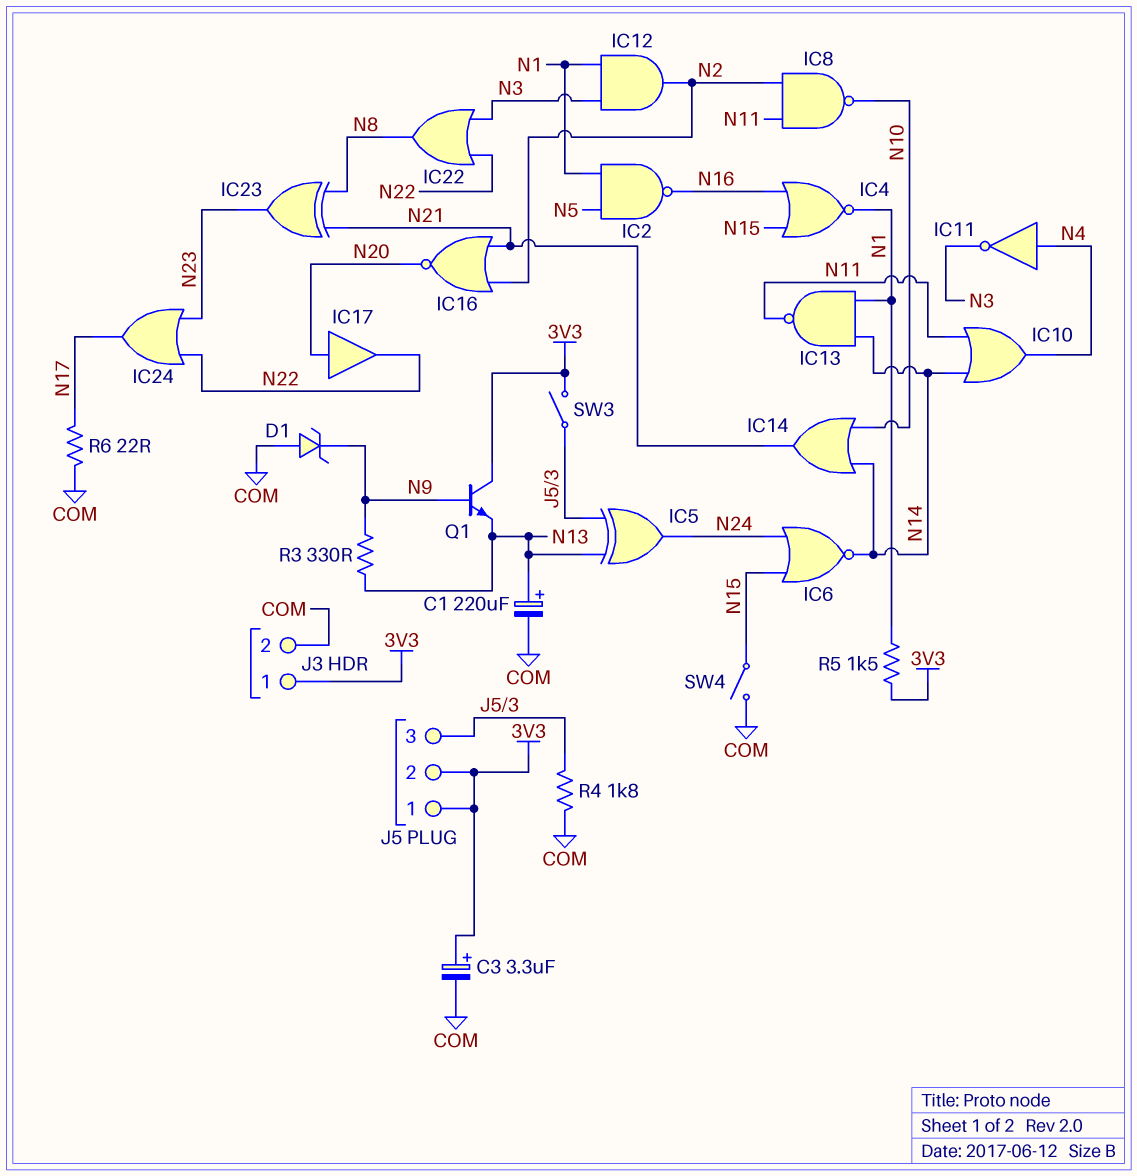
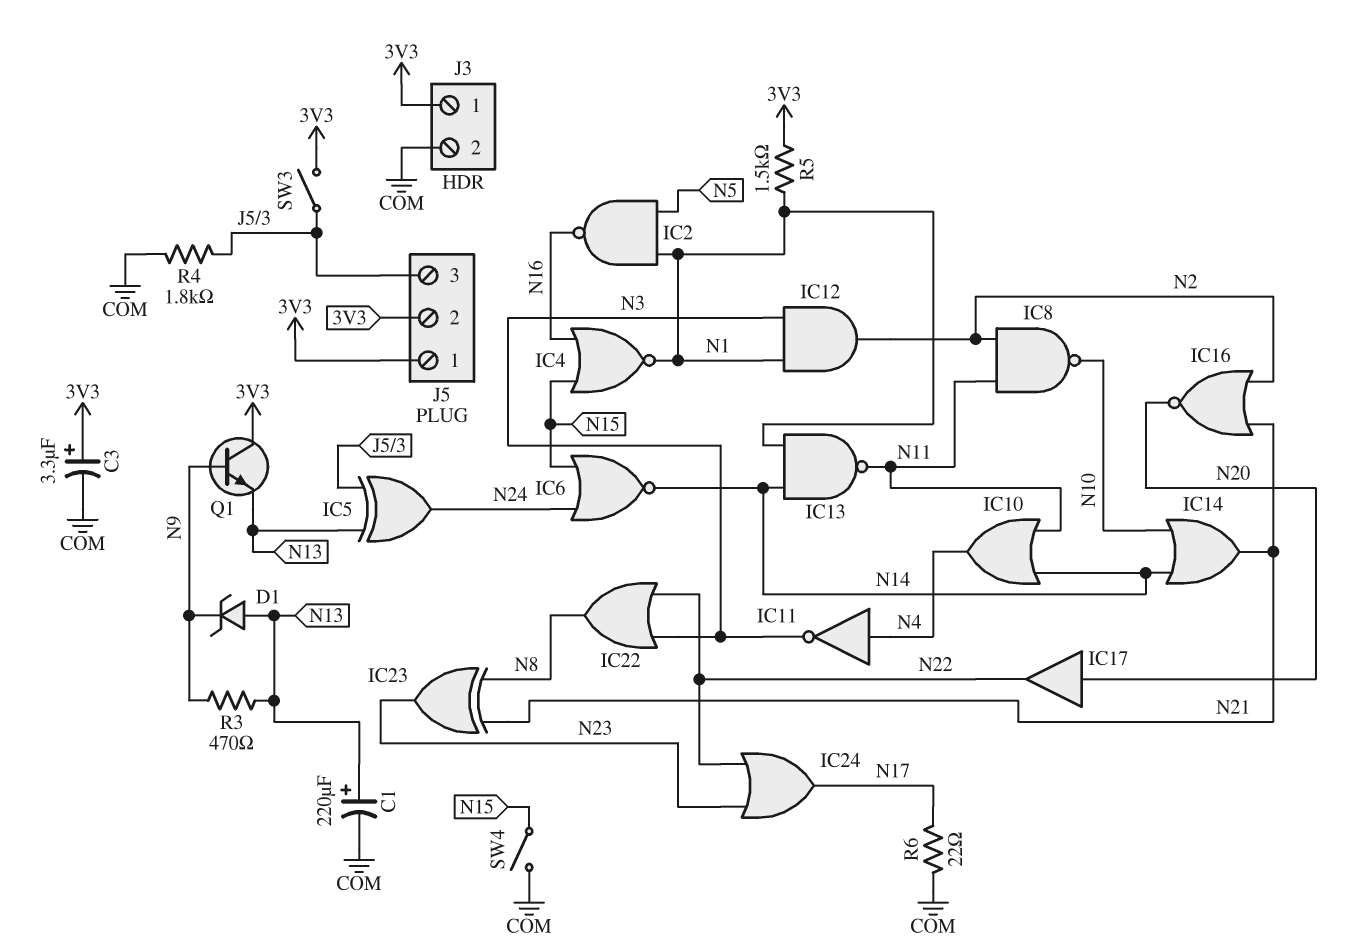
D1: zener (A COM, K N9) -> zener (A N13, K N9)
R3: 330 (N9, N13) -> 470 (N9, N13)

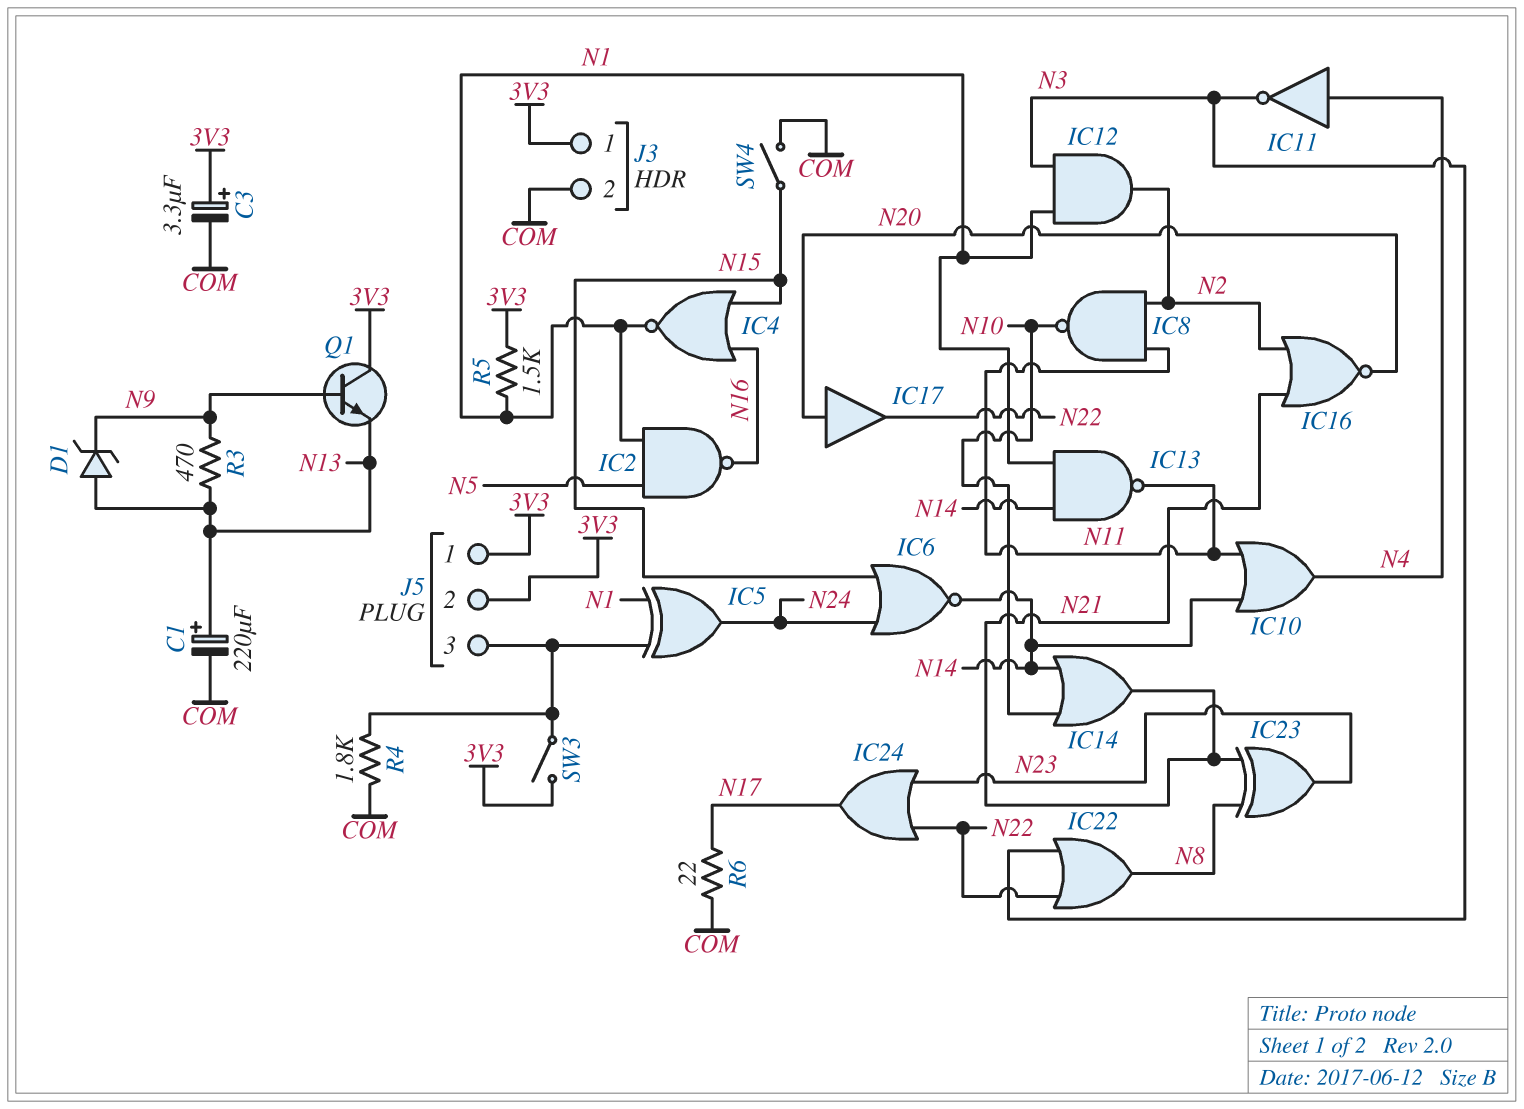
IC5: XOR (in J5/3, in N13, out N24) -> XOR (in J5/3, in N1, out N24)

